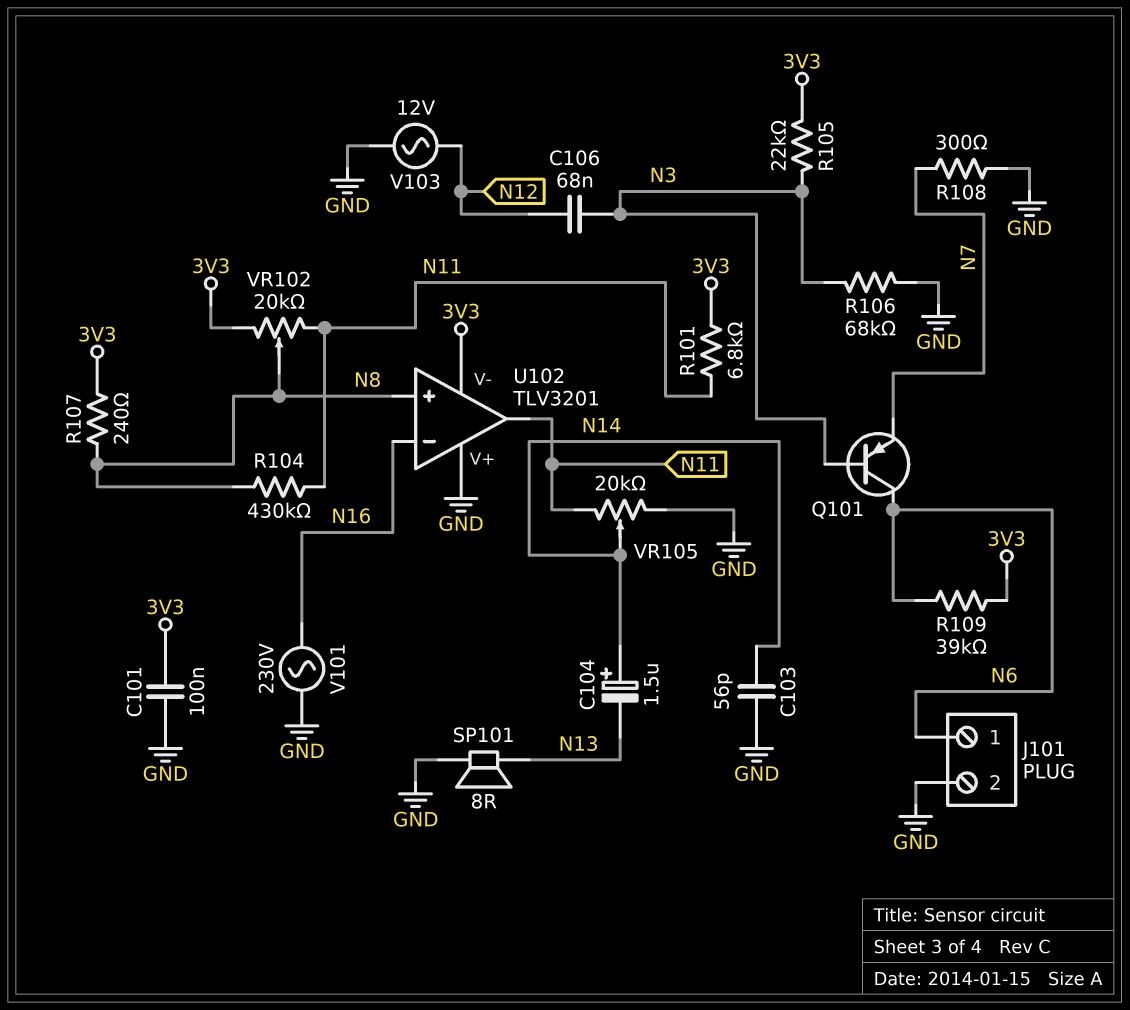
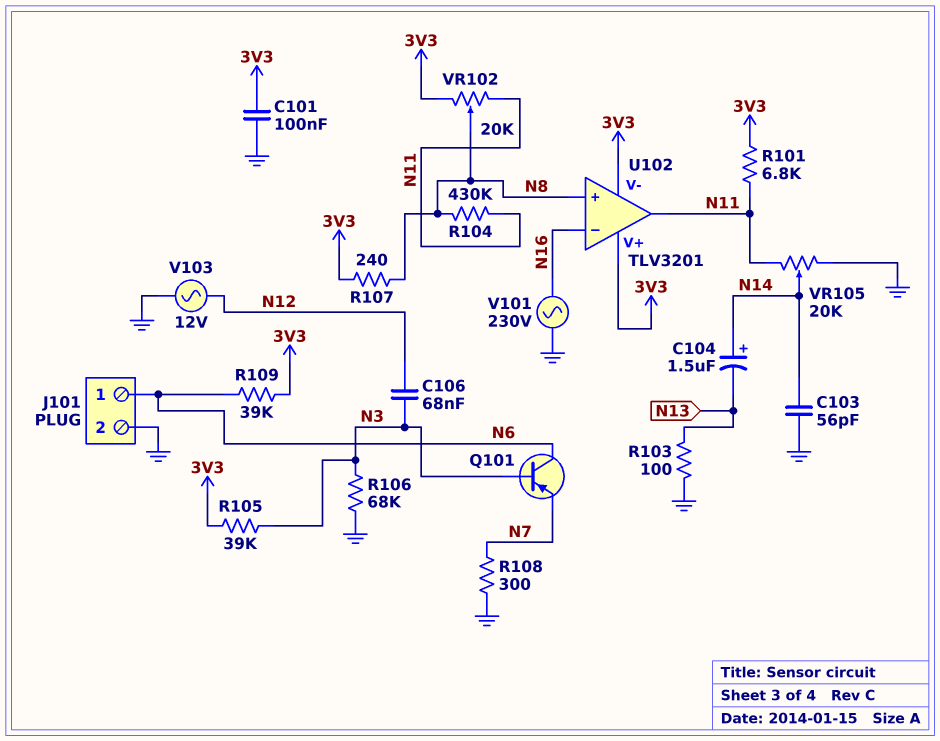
R103: none -> 100 (GND, N13)
R105: 22k (3V3, N3) -> 39k (3V3, N3)
SP101: speaker 8R (GND, N13) -> none
U102 pin V+: GND -> 3V3

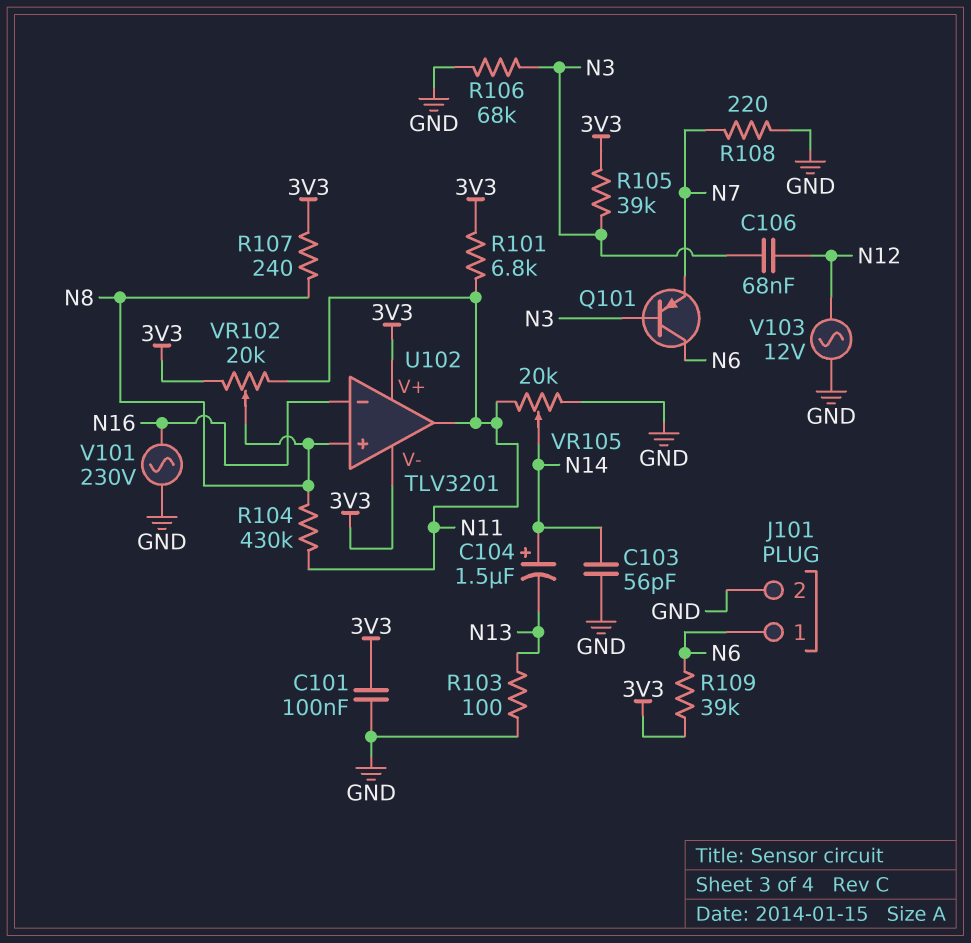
R108: 300 (GND, N7) -> 220 (GND, N7)

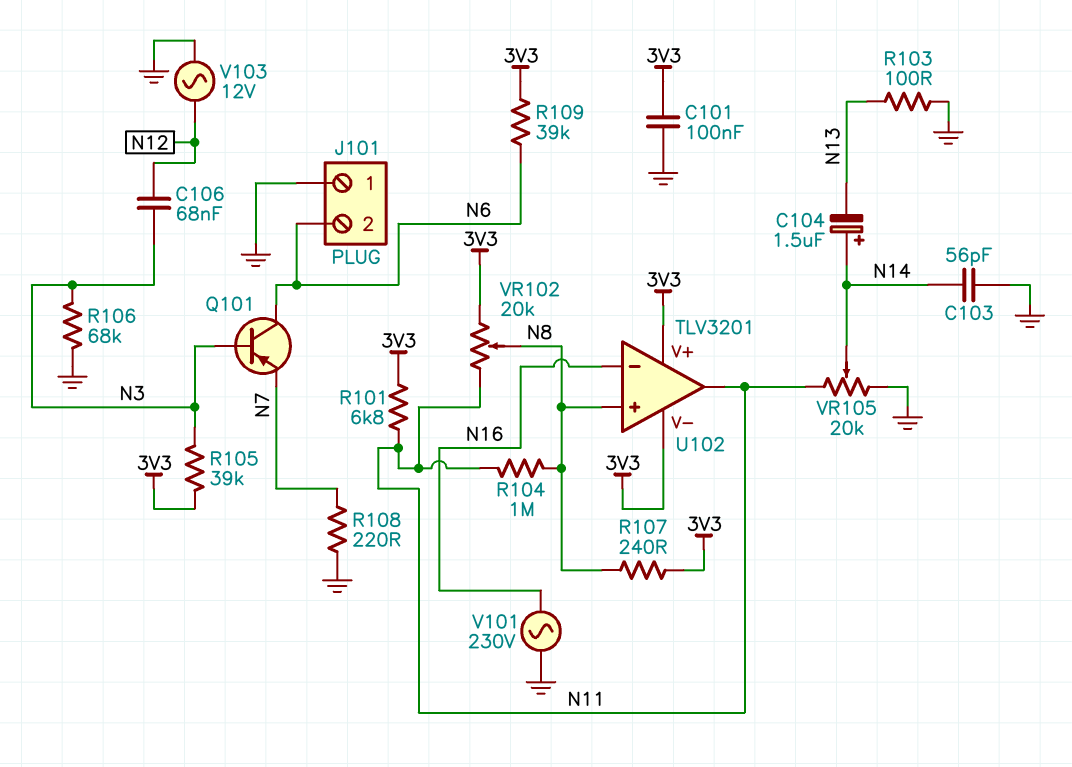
J101 pin 1: N6 -> GND
J101 pin 2: GND -> N6
R104: 430k (N8, N11) -> 1M (N8, N11)

